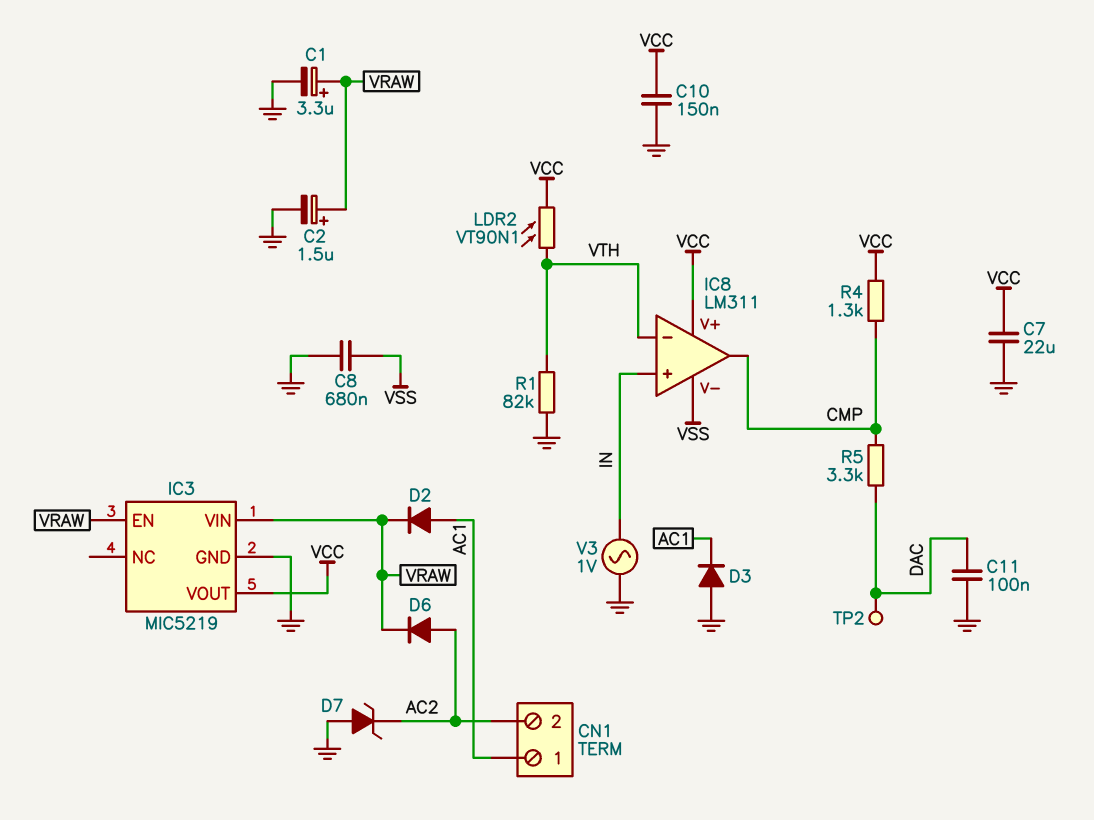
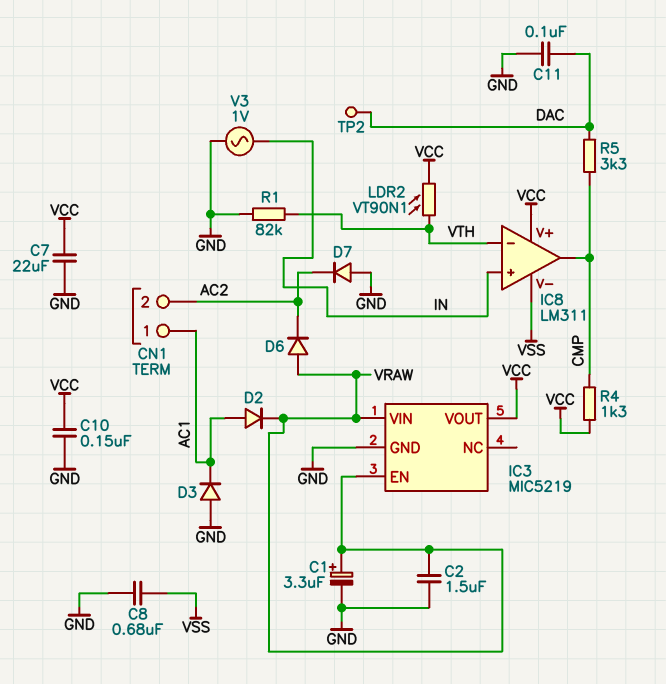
C2: 1.5uF (plus VRAW, minus GND) -> 1.5uF (GND, VRAW)
D6: diode (A AC2, K VRAW) -> diode (A VRAW, K AC2)
D7: zener (A GND, K AC2) -> diode (A GND, K AC2)

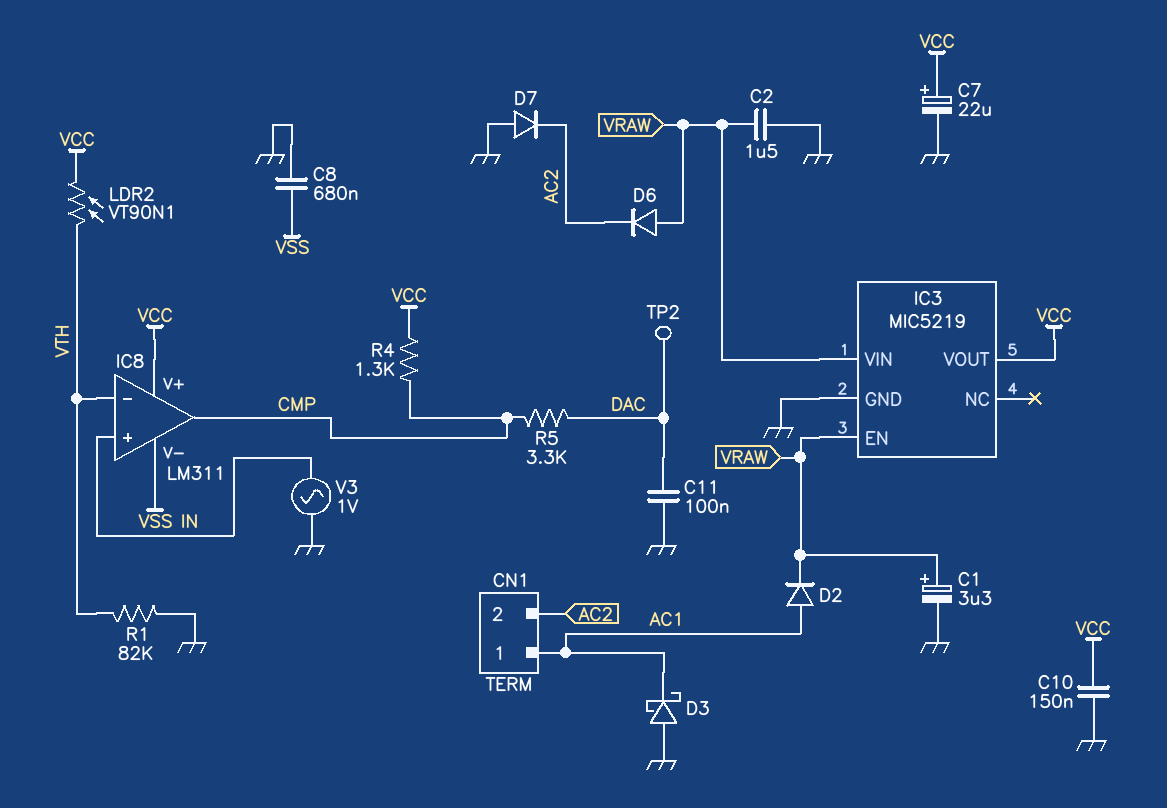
C7: 22uF (GND, VCC) -> 22uF (plus VCC, minus GND)
D3: diode (A GND, K AC1) -> schottky (A GND, K AC1)

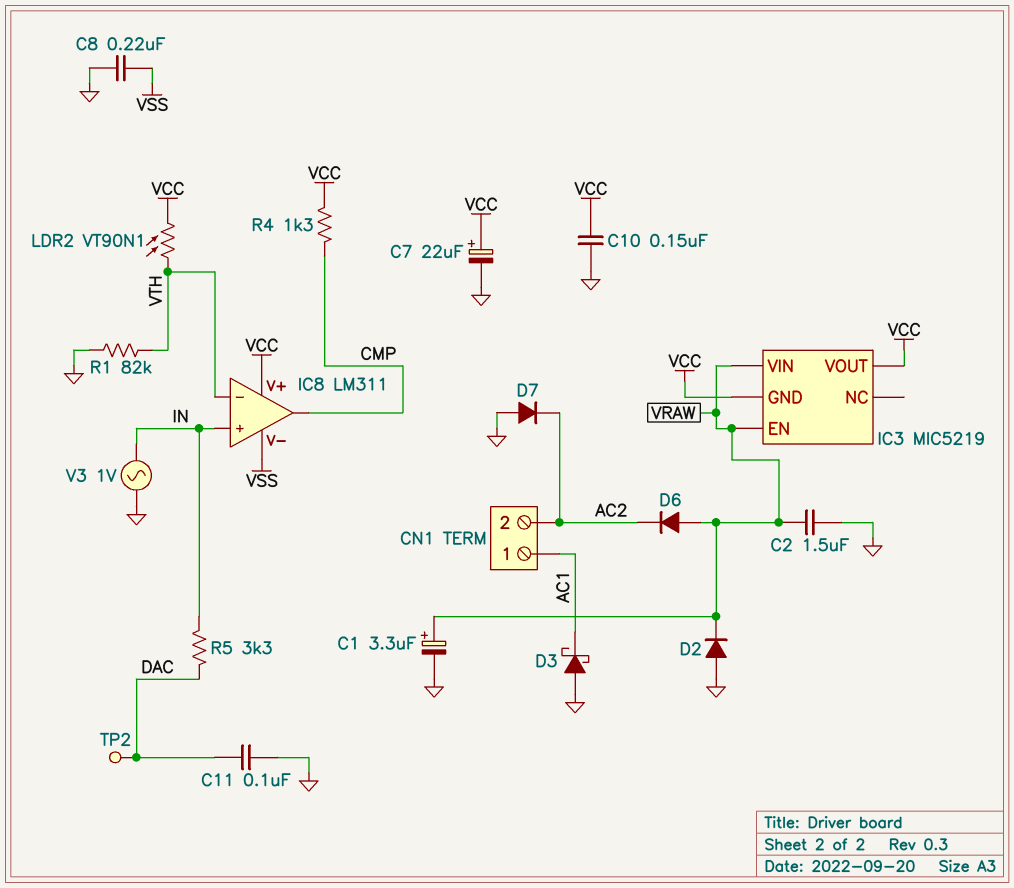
C8: 680nF (GND, VSS) -> 220nF (GND, VSS)
D2: diode (A AC1, K VRAW) -> diode (A GND, K VRAW)
IC3 pin GND: GND -> VCC
R5: 3.3k (CMP, DAC) -> 3.3k (DAC, IN)

